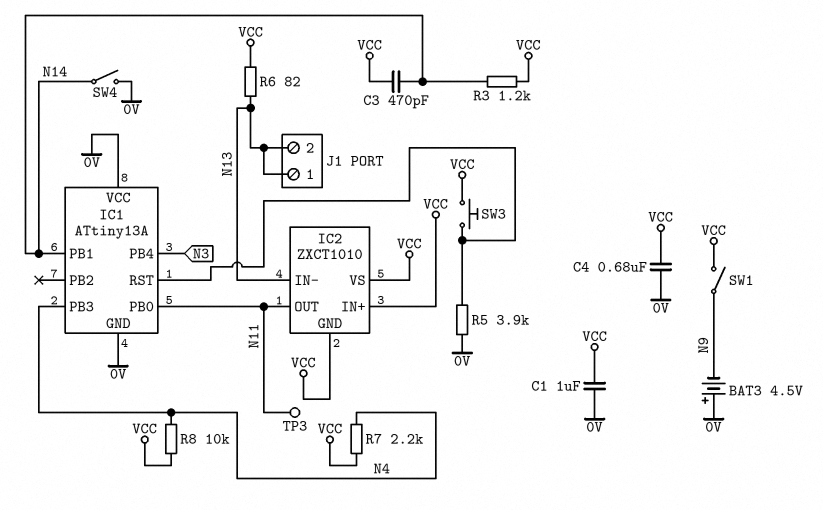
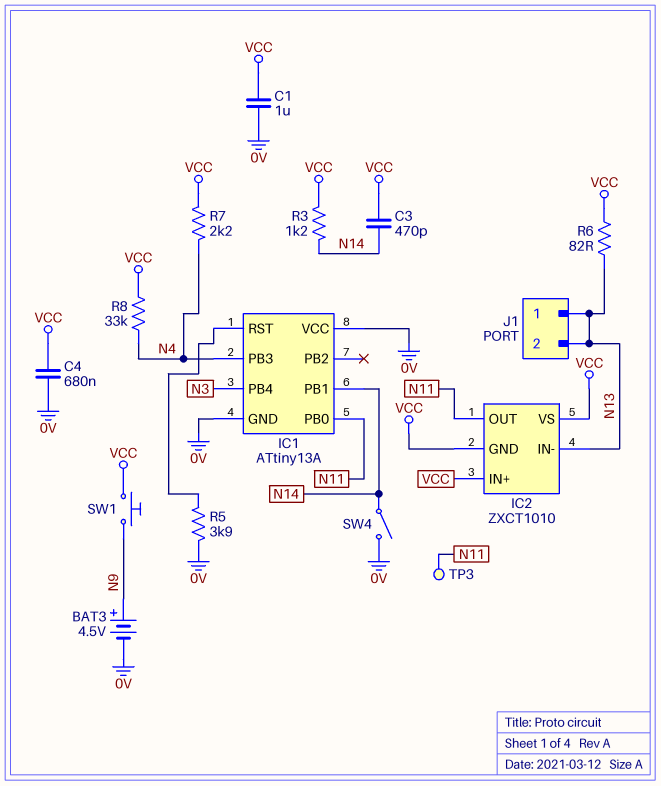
BAT3: 4.5V (plus 0V, minus N9) -> 4.5V (plus N9, minus 0V)
R8: 10k (N4, VCC) -> 33k (N4, VCC)
SW1: switch (N9, VCC) -> button (N9, VCC)
SW3: button (IC1/RST, VCC) -> none

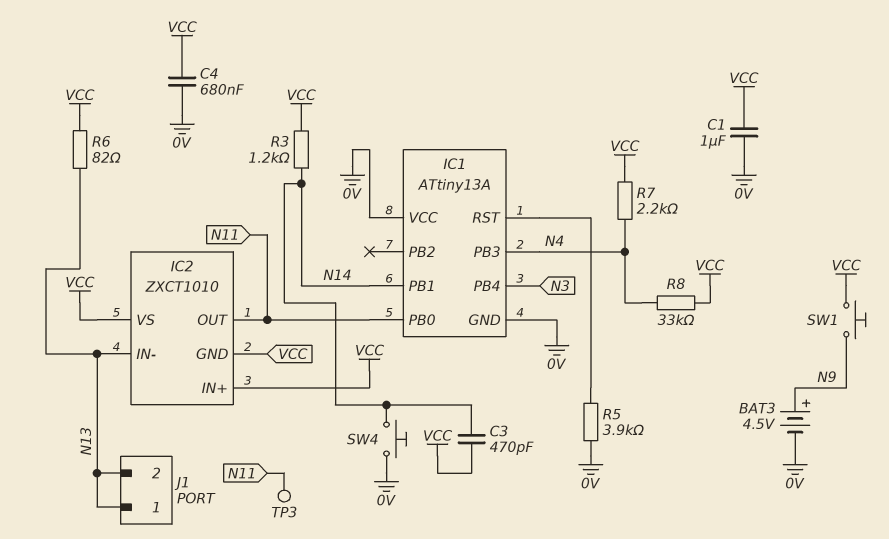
SW4: switch (0V, N14) -> button (0V, N14)

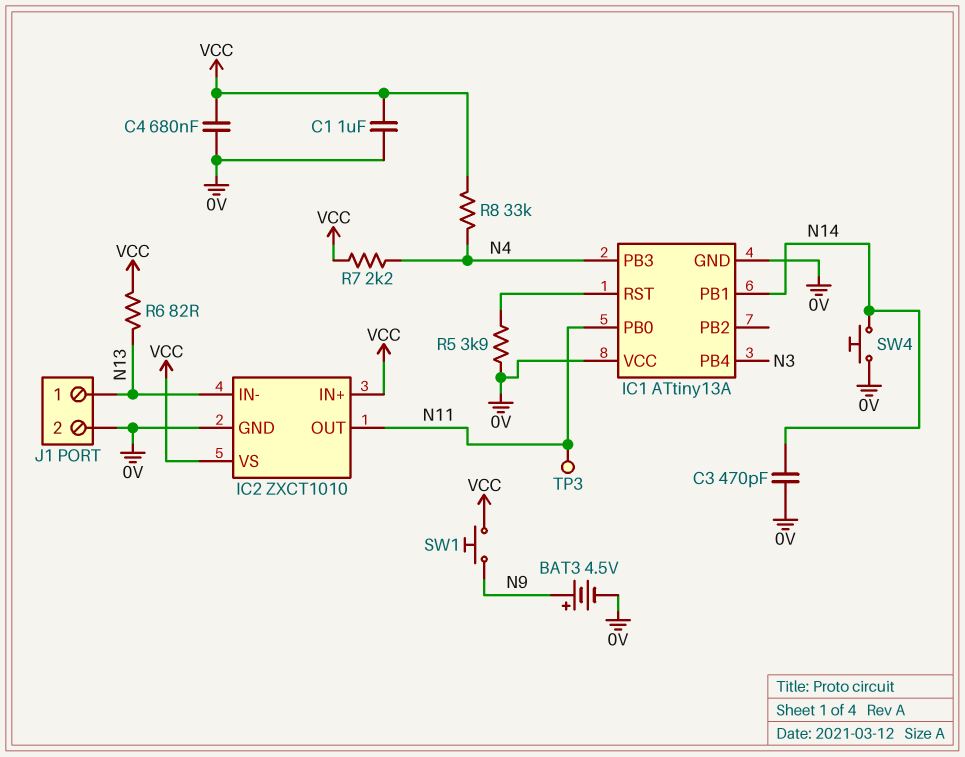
C3: 470pF (N14, VCC) -> 470pF (0V, N14)
IC2 pin GND: VCC -> 0V
J1 pin 2: N13 -> 0V
R3: 1.2k (N14, VCC) -> none

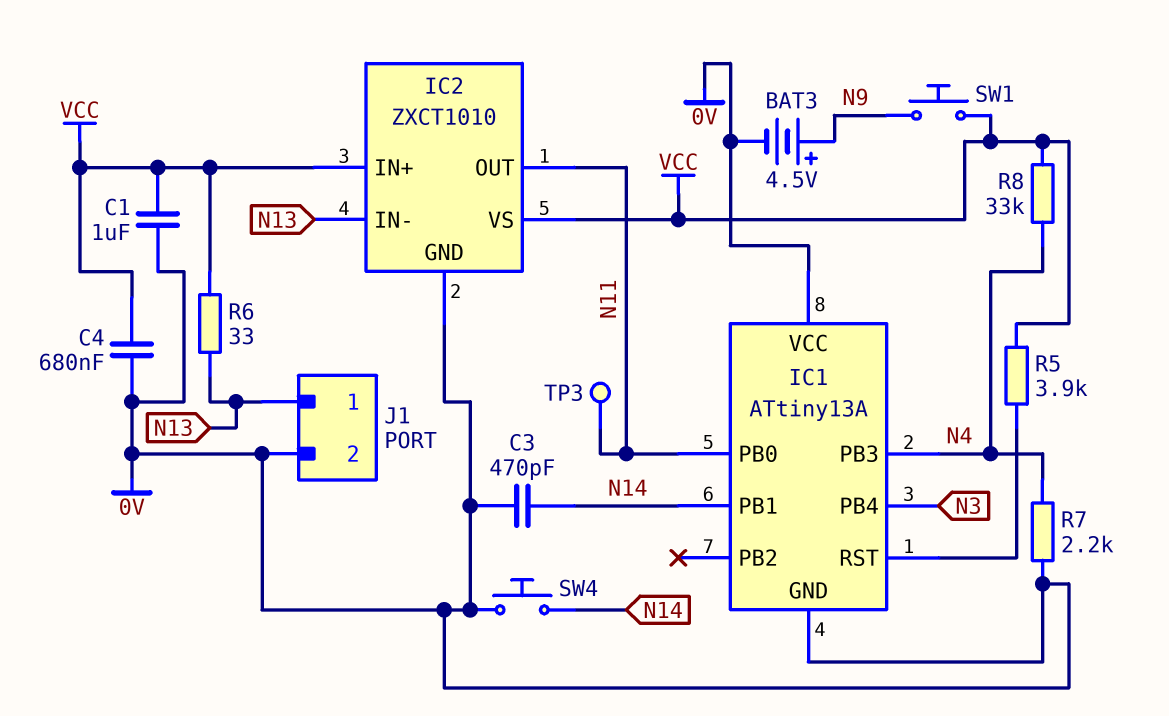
R5: 3.9k (0V, IC1/RST) -> 3.9k (IC1/RST, VCC)
R6: 82 (N13, VCC) -> 33 (N13, VCC)
R7: 2.2k (N4, VCC) -> 2.2k (0V, N4)

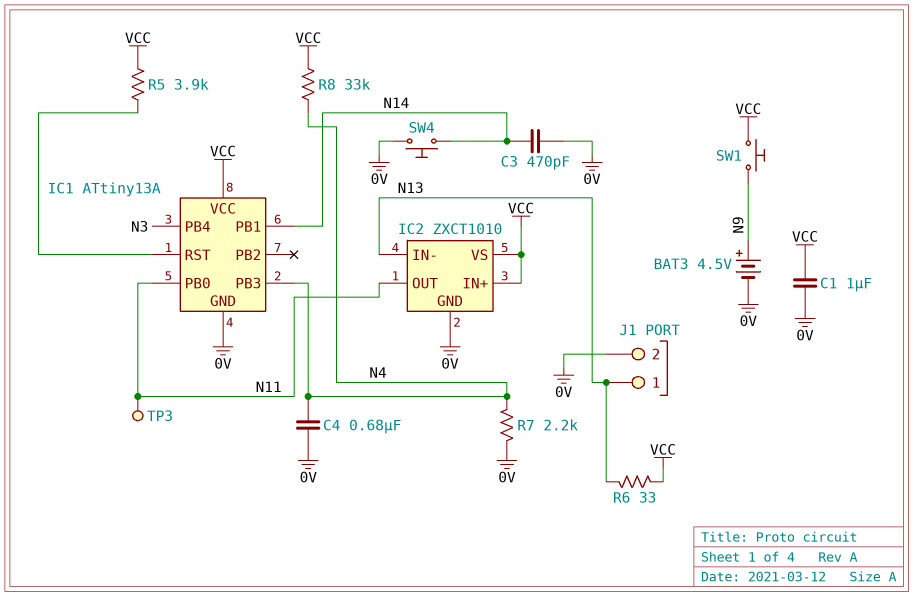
C4: 680nF (0V, VCC) -> 680nF (0V, N4)
IC1 pin VCC: 0V -> VCC

